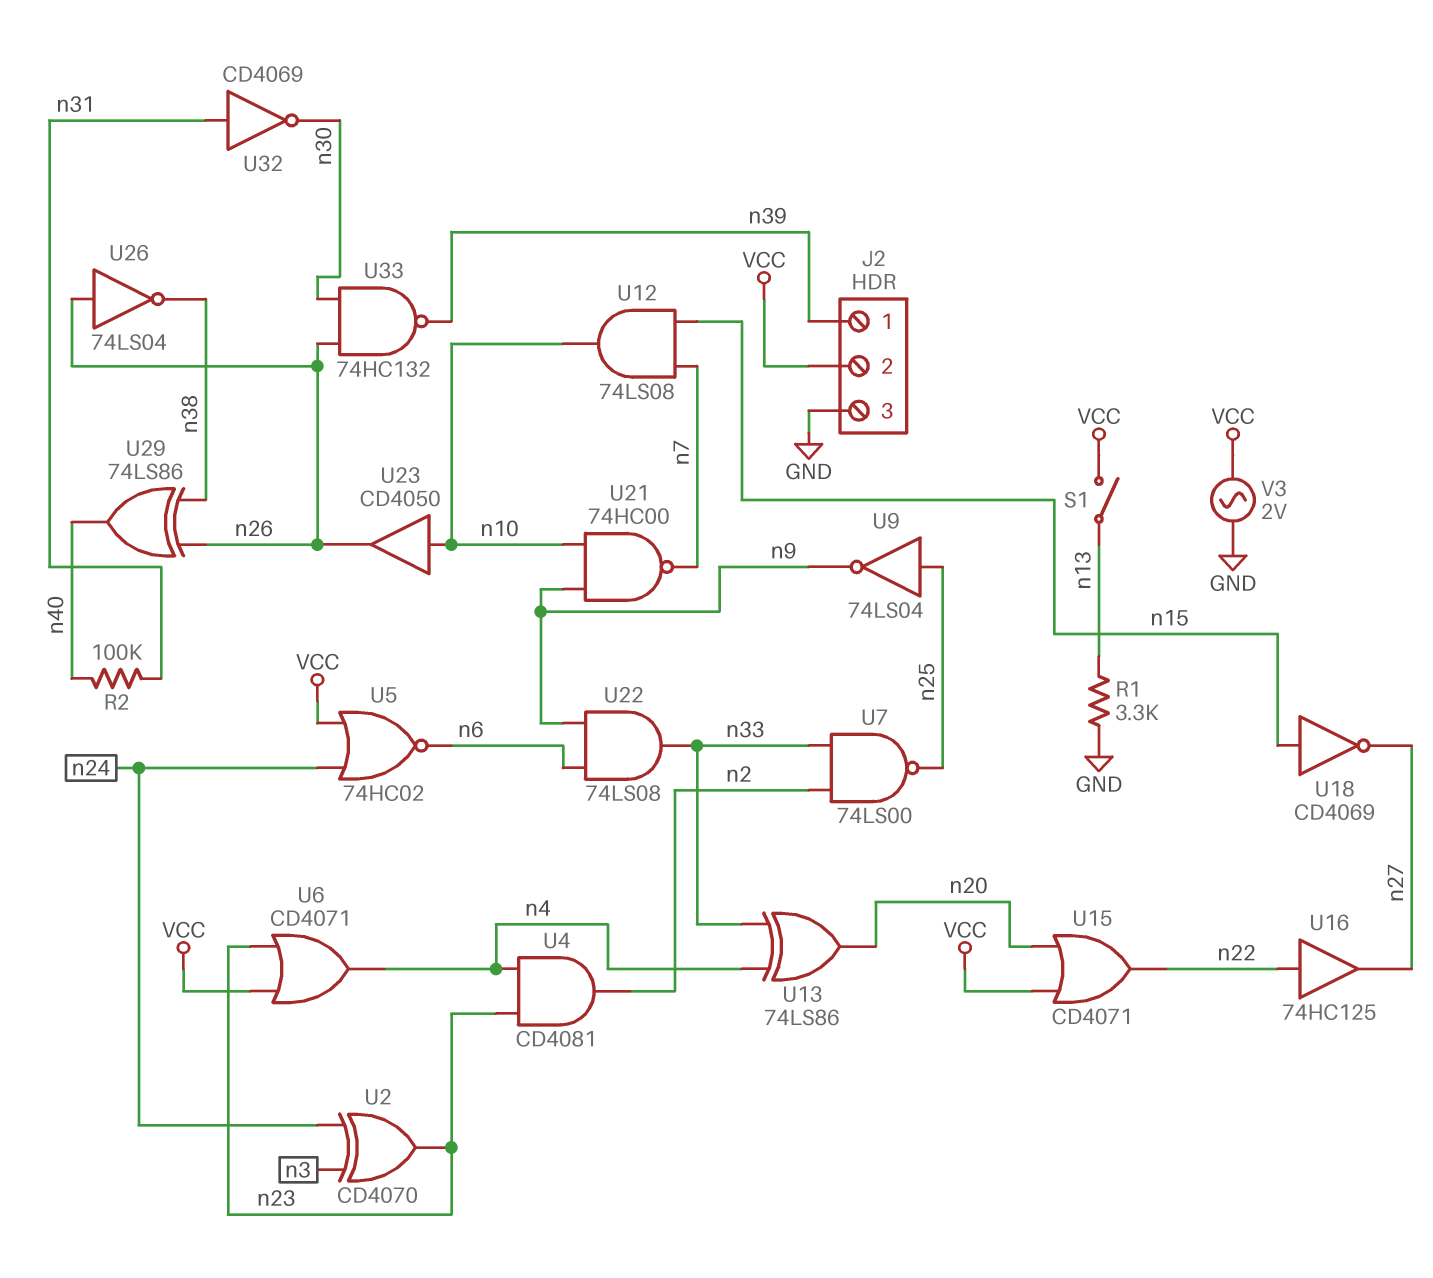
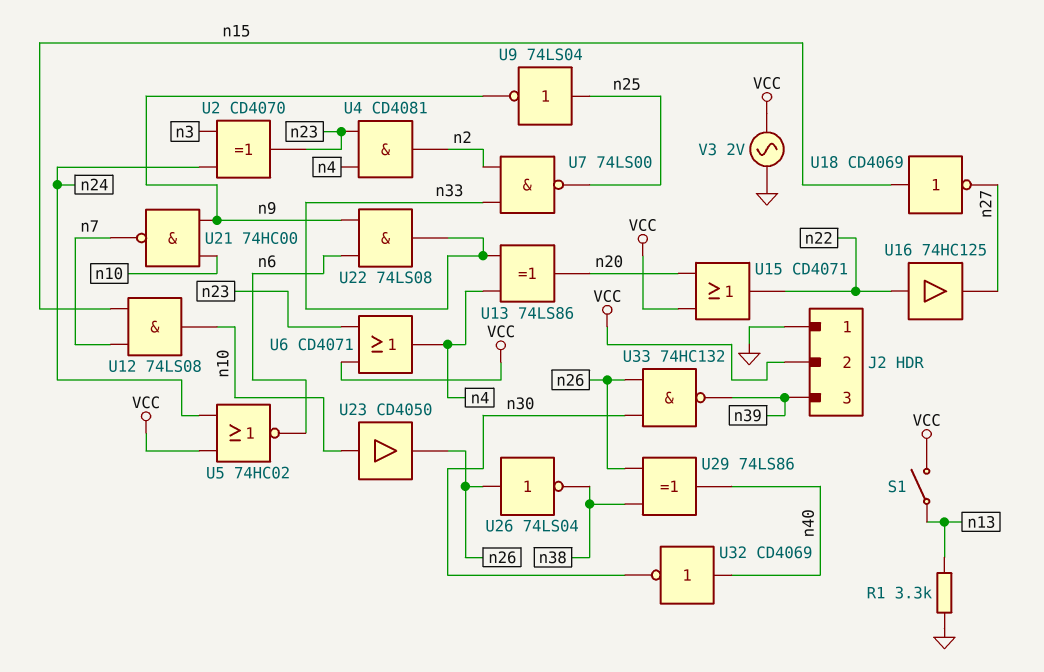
J2 pin 1: n39 -> GND
J2 pin 3: GND -> n39
R2: 100k (n31, n40) -> none
U32: NOT CD4069 (in n31, out n30) -> NOT CD4069 (in n40, out n30)

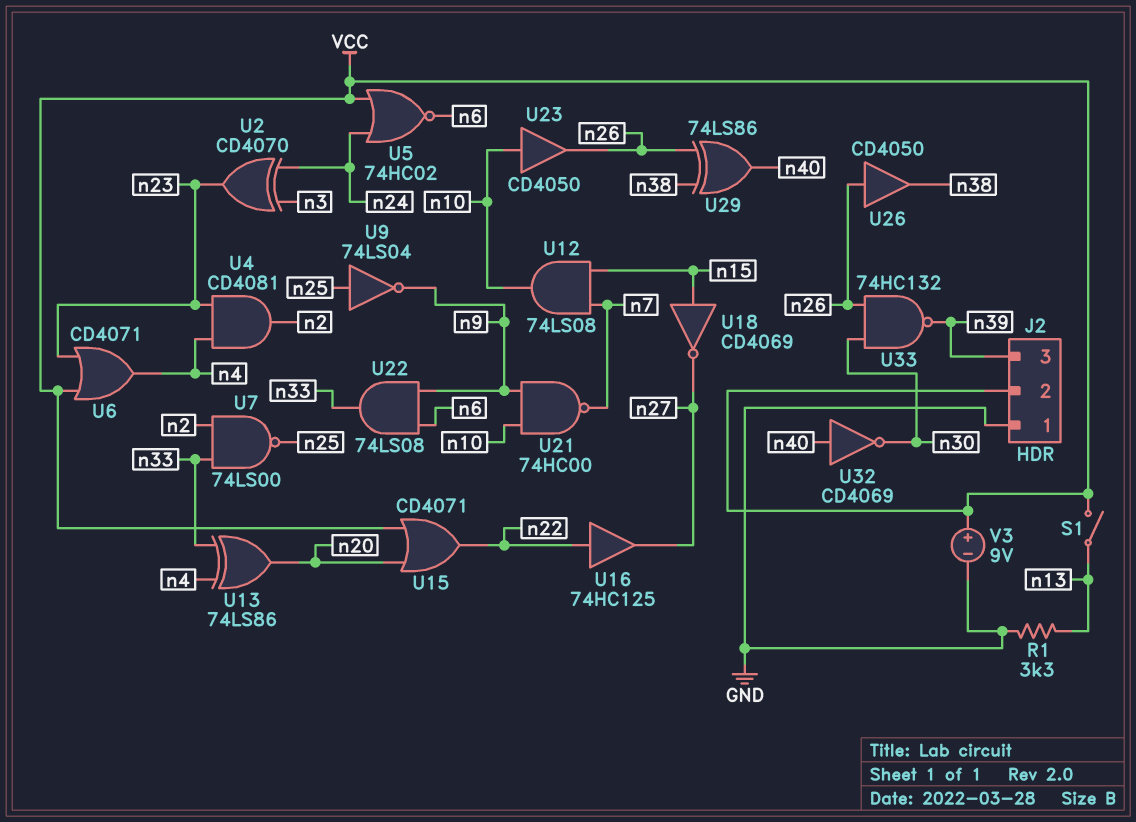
U26: NOT 74LS04 (in n26, out n38) -> buffer CD4050 (in n26, out n38)
V3: AC 2V (GND, VCC) -> 9V (plus VCC, minus GND)

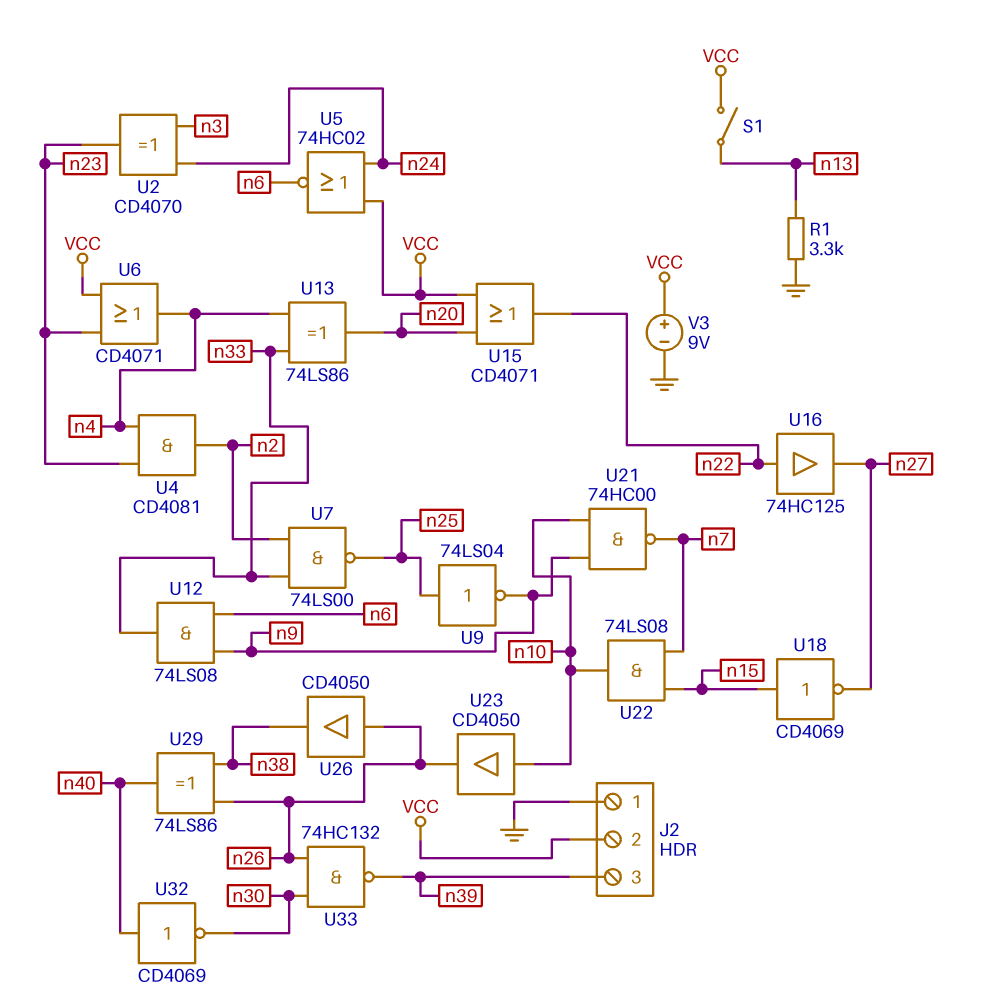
U12: AND 74LS08 (in n7, in n15, out n10) -> AND 74LS08 (in n6, in n9, out n33)
U22: AND 74LS08 (in n6, in n9, out n33) -> AND 74LS08 (in n7, in n15, out n10)

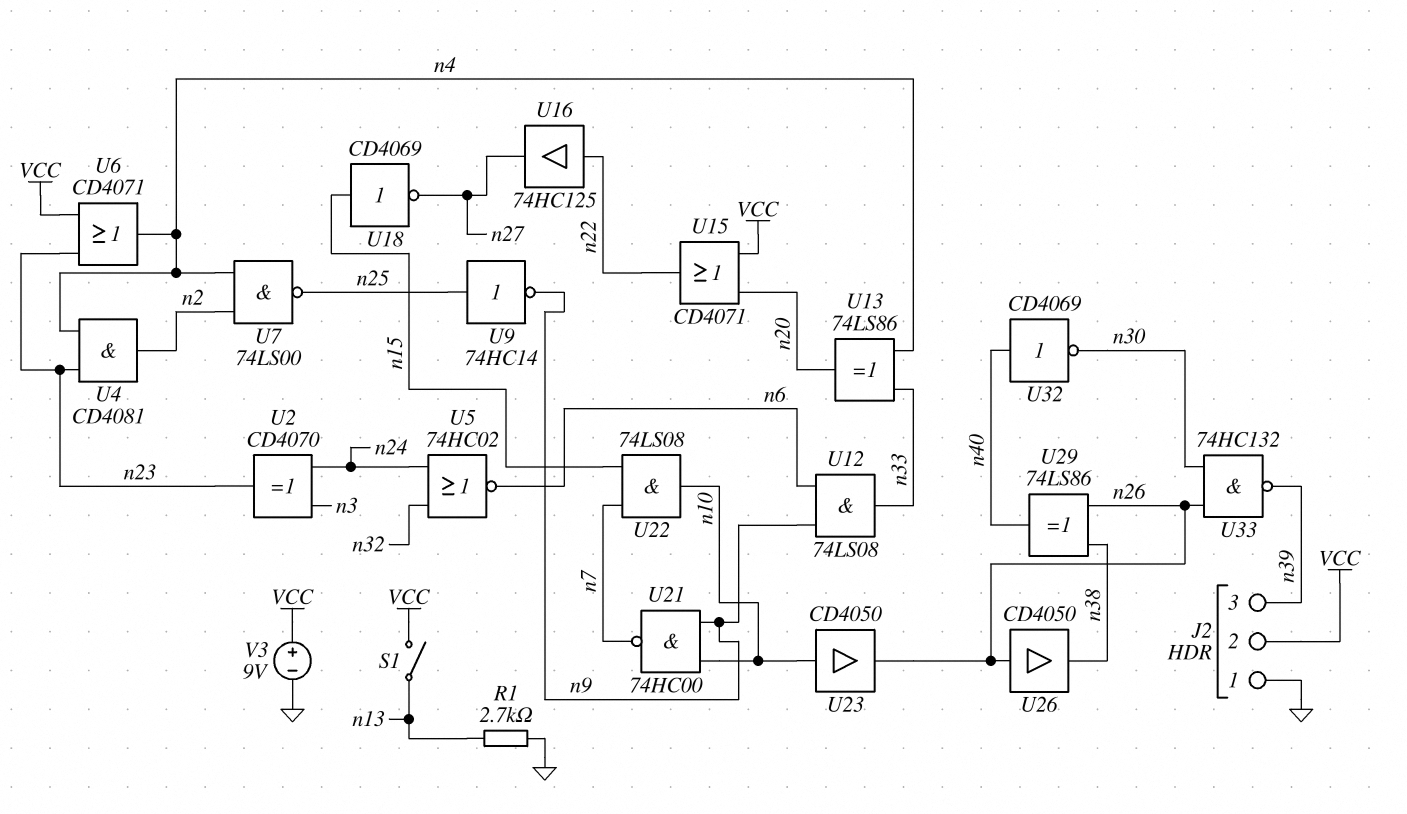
R1: 3.3k (GND, n13) -> 2.7k (GND, n13)
U5: NOR 74HC02 (in VCC, in n24, out n6) -> NOR 74HC02 (in n24, in n32, out n6)
U7: NAND 74LS00 (in n2, in n33, out n25) -> NAND 74LS00 (in n2, in n4, out n25)
U9: NOT 74LS04 (in n25, out n9) -> NOT 74HC14 (in n25, out n9)

